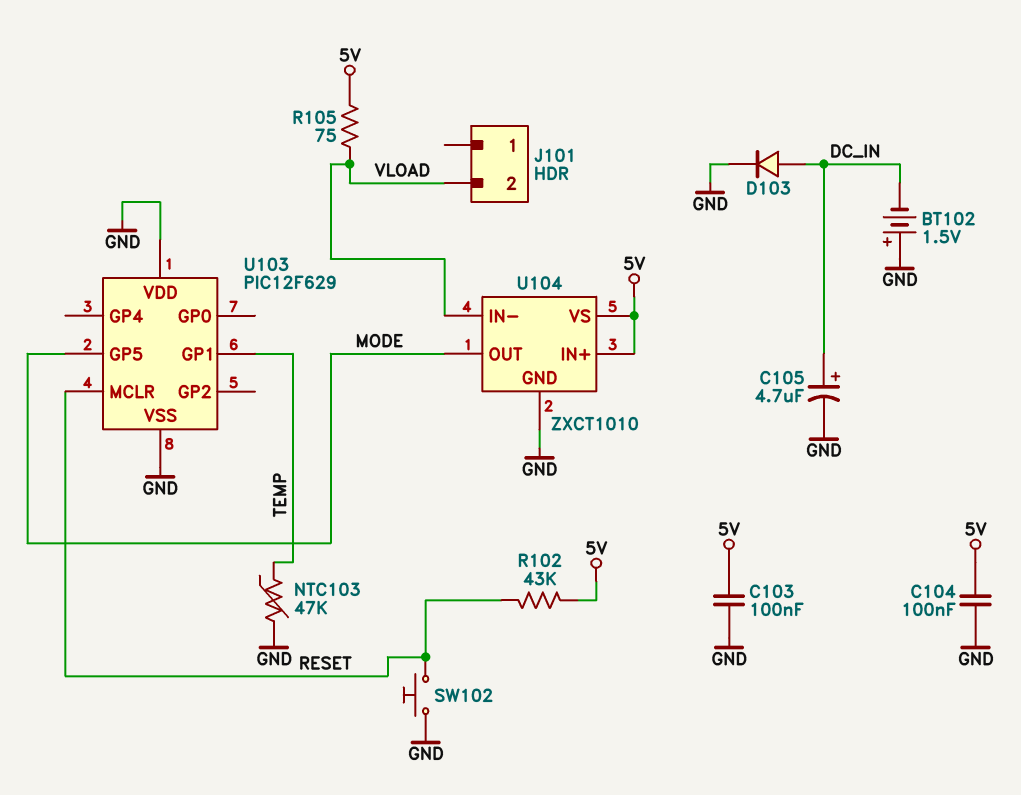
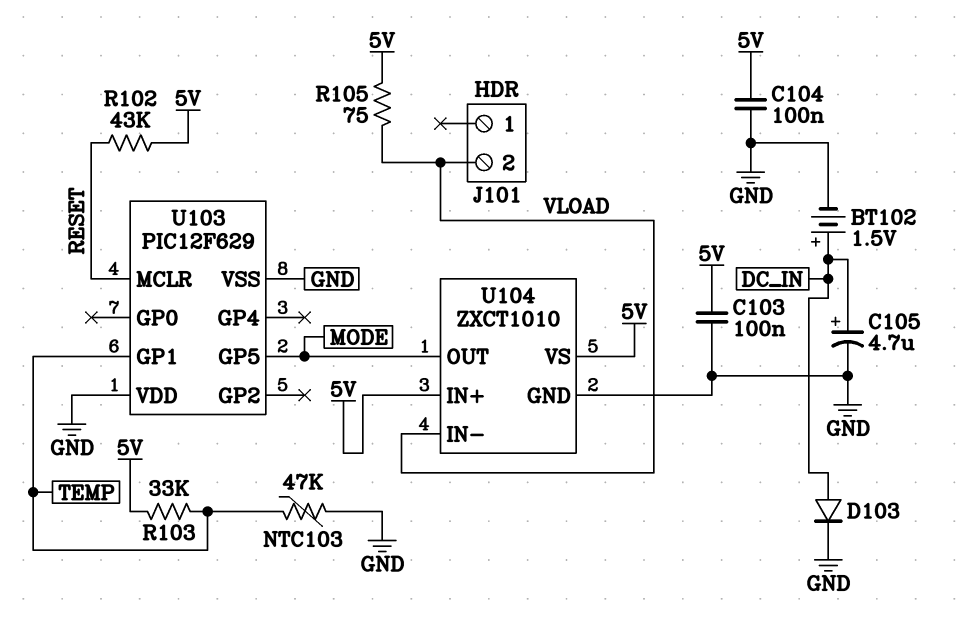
BT102: 1.5V (plus GND, minus DC_IN) -> 1.5V (plus DC_IN, minus GND)
R103: none -> 33k (5V, TEMP)
SW102: button (GND, RESET) -> none

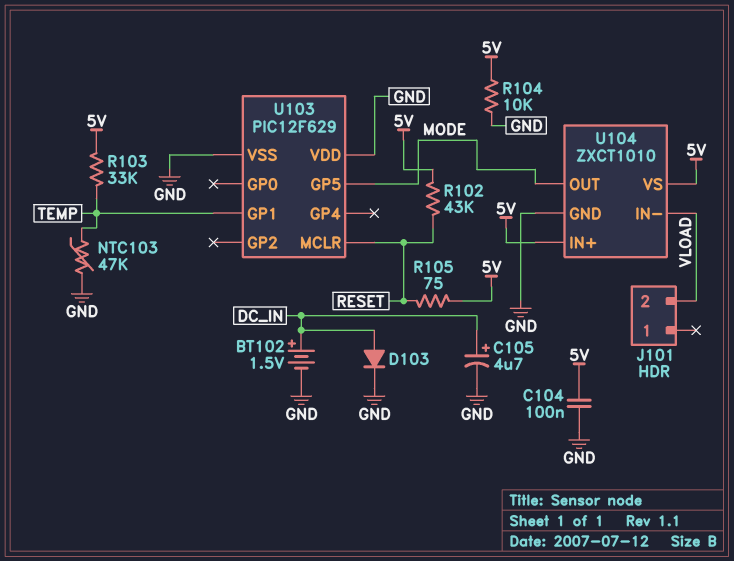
C103: 100nF (5V, GND) -> none
R104: none -> 10k (5V, GND)
R105: 75 (5V, VLOAD) -> 75 (5V, RESET)

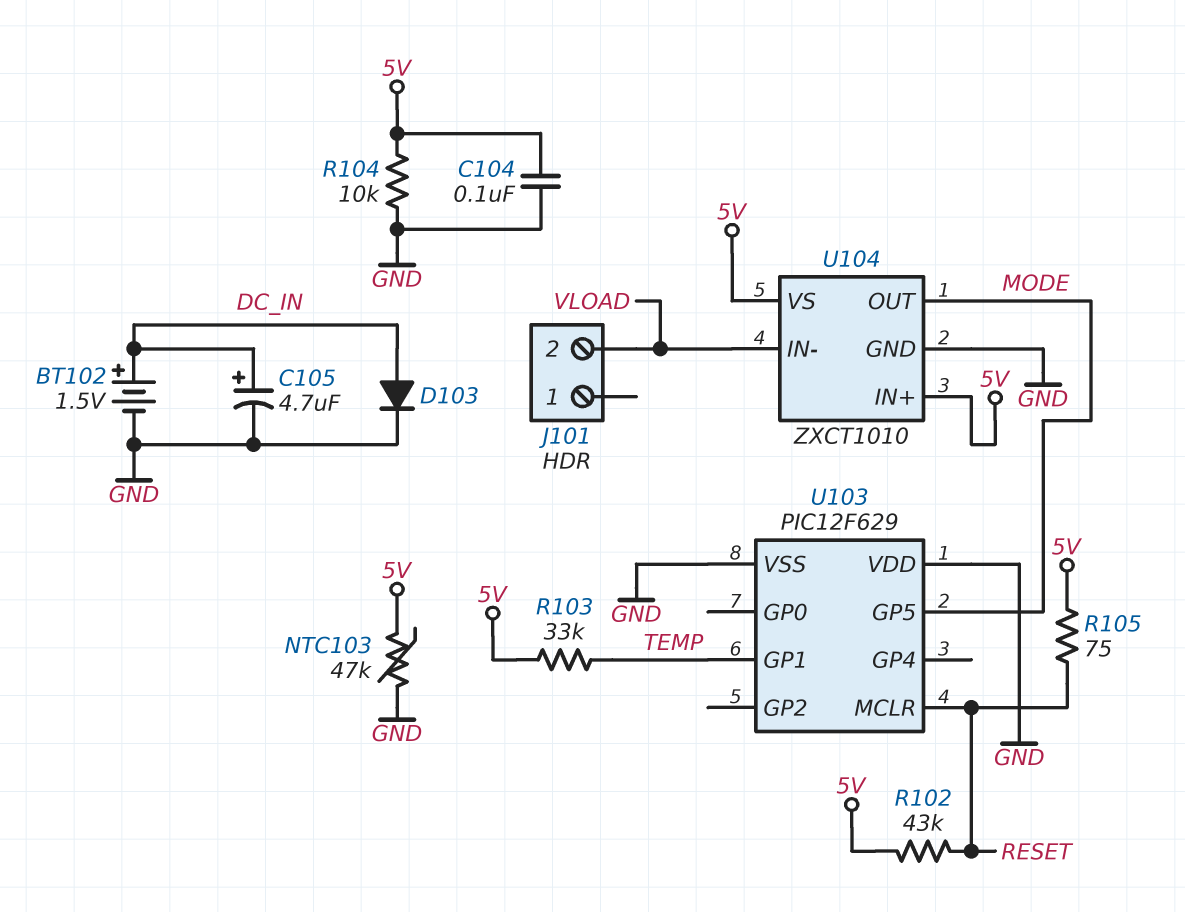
NTC103: 47k (GND, TEMP) -> 47k (5V, GND)

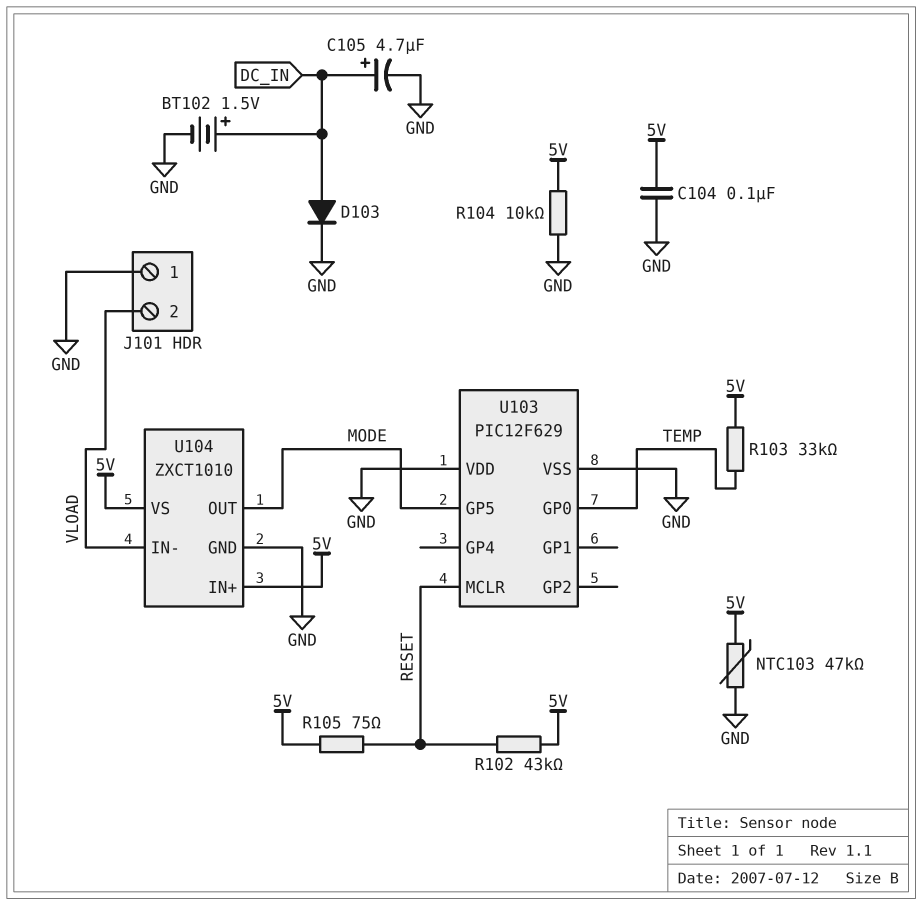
J101 pin 1: none -> GND
U103 pin GP0: none -> TEMP
U103 pin GP1: TEMP -> none

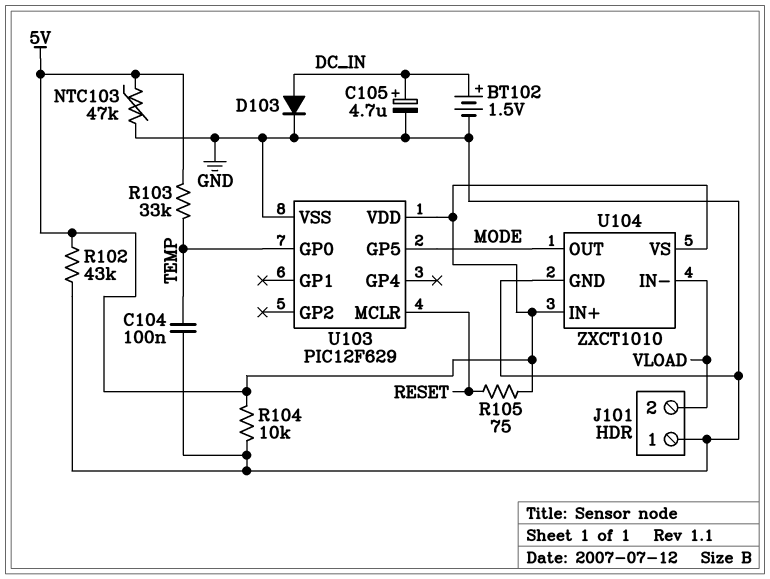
C104: 100nF (5V, GND) -> 100nF (GND, TEMP)
R102: 43k (5V, RESET) -> 43k (5V, GND)
U103 pin VDD: GND -> 5V

